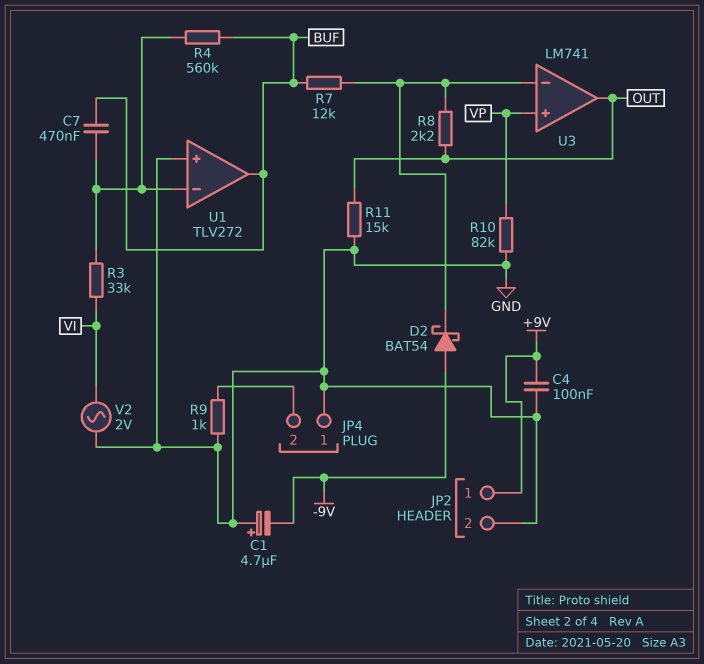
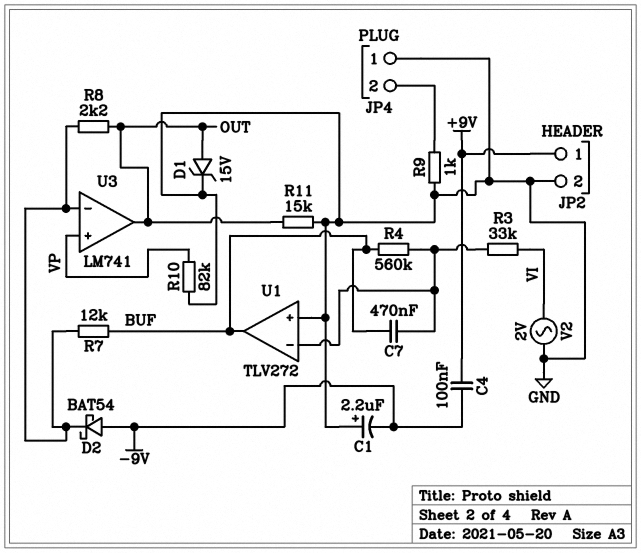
C1: 4.7uF (plus GND, minus -9V) -> 2.2uF (plus GND, minus -9V)
C4: 100nF (+9V, GND) -> 100nF (+9V, -9V)
D1: none -> zener 15V (A OUT, K GND)

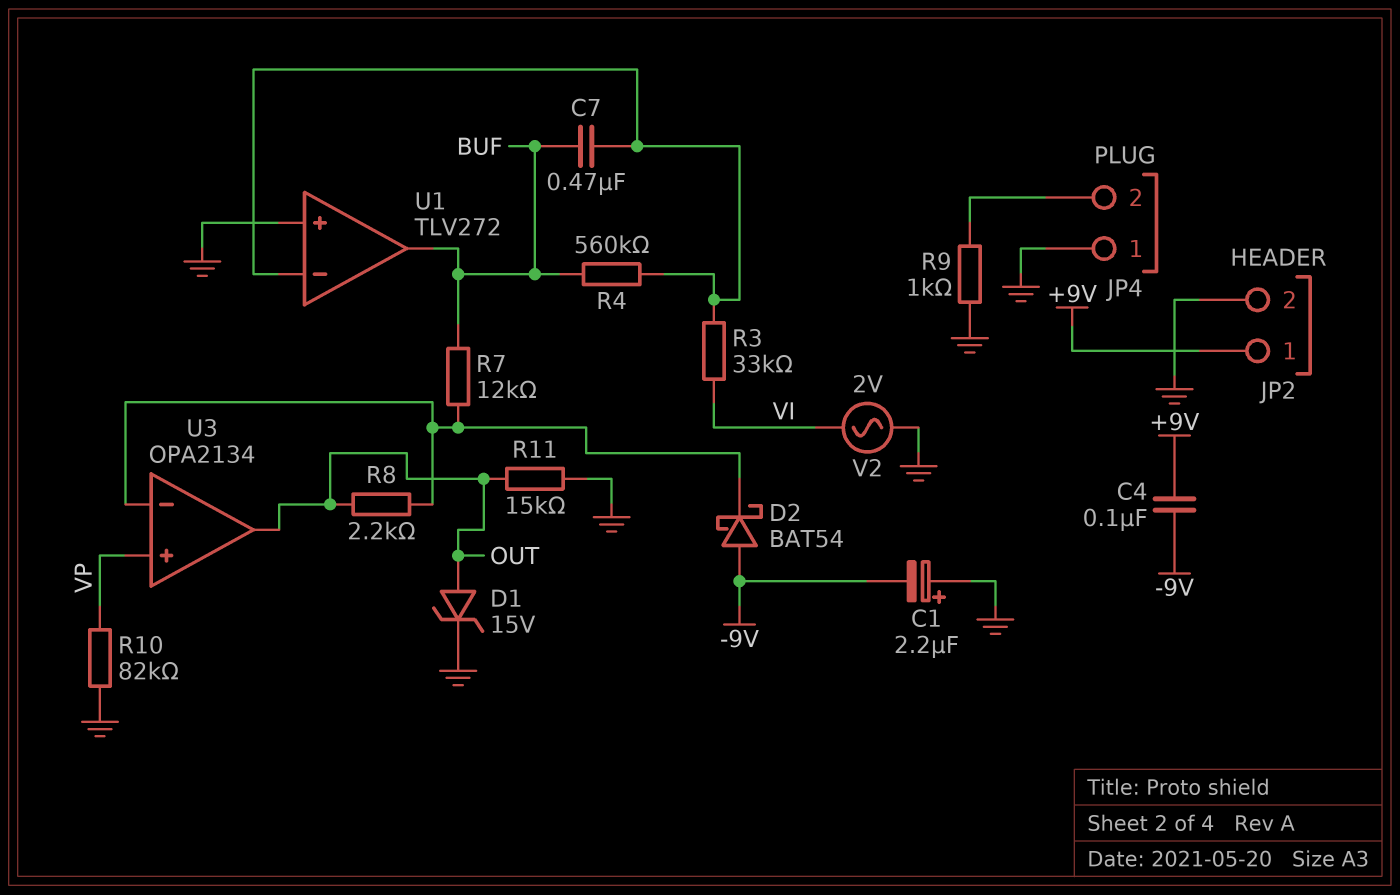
U3: LM741 -> OPA2134

